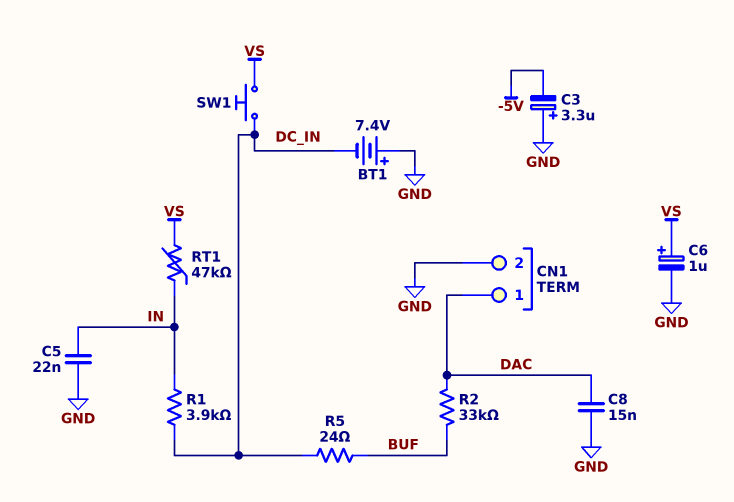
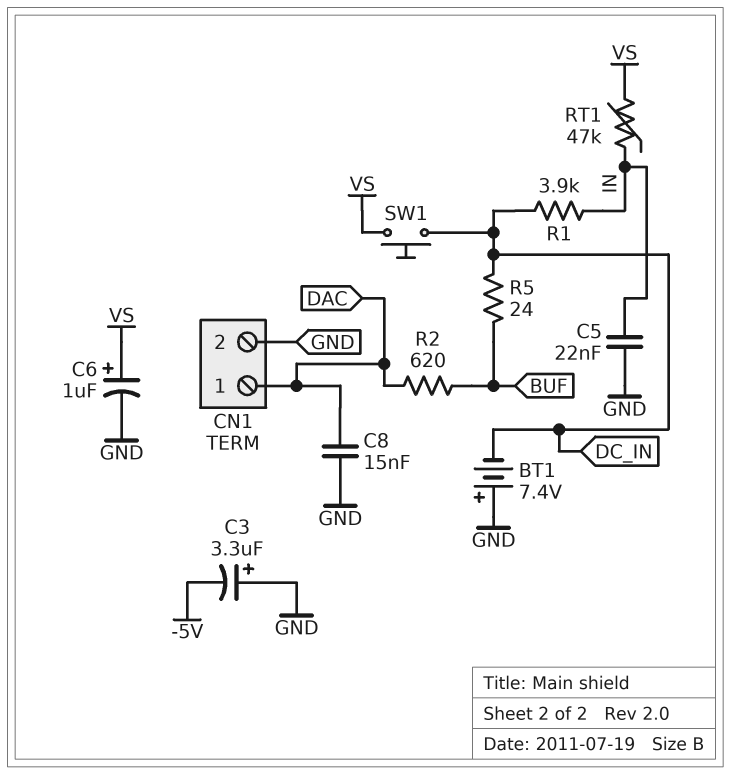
R2: 33k (BUF, DAC) -> 620 (BUF, DAC)

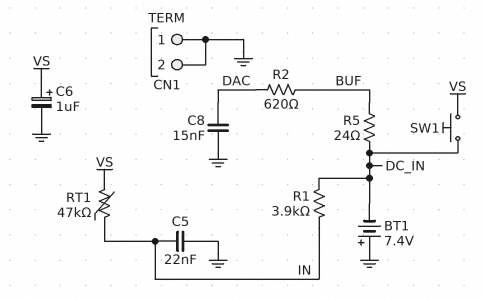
C3: 3.3uF (plus GND, minus -5V) -> none
CN1 pin 1: DAC -> GND

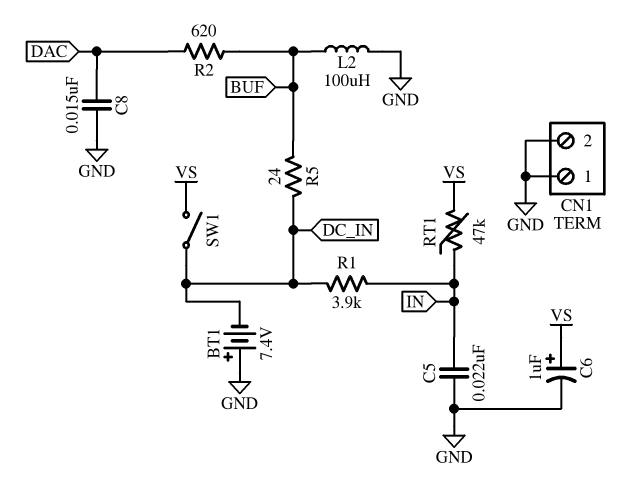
L2: none -> 100uH (BUF, GND)
SW1: button (DC_IN, VS) -> switch (DC_IN, VS)

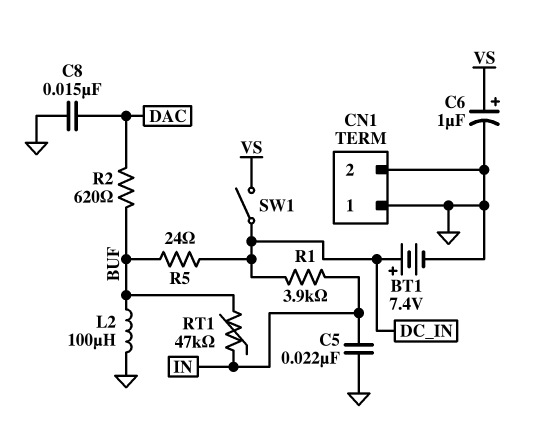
BT1: 7.4V (plus GND, minus DC_IN) -> 7.4V (plus DC_IN, minus GND)
RT1: 47k (IN, VS) -> 47k (BUF, IN)

